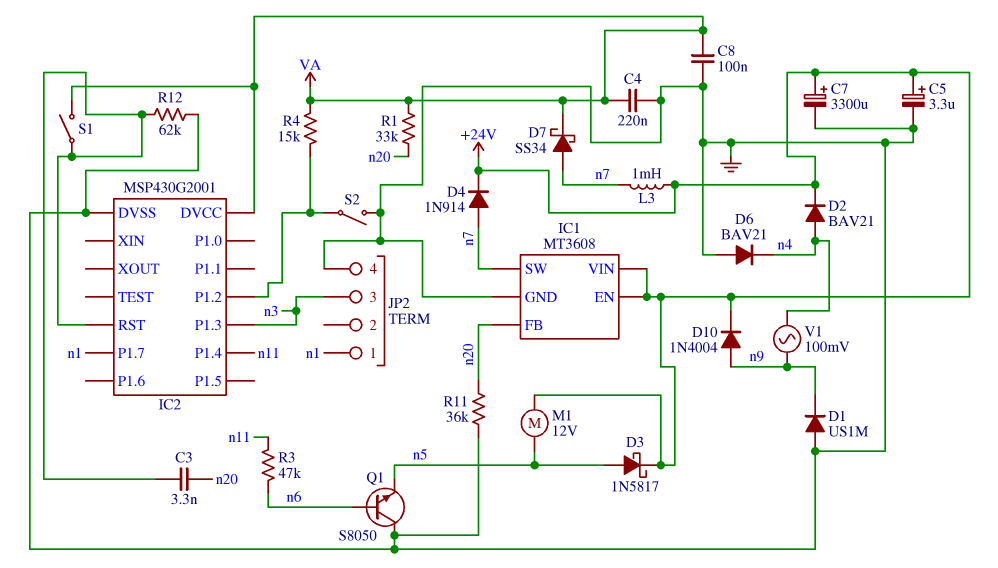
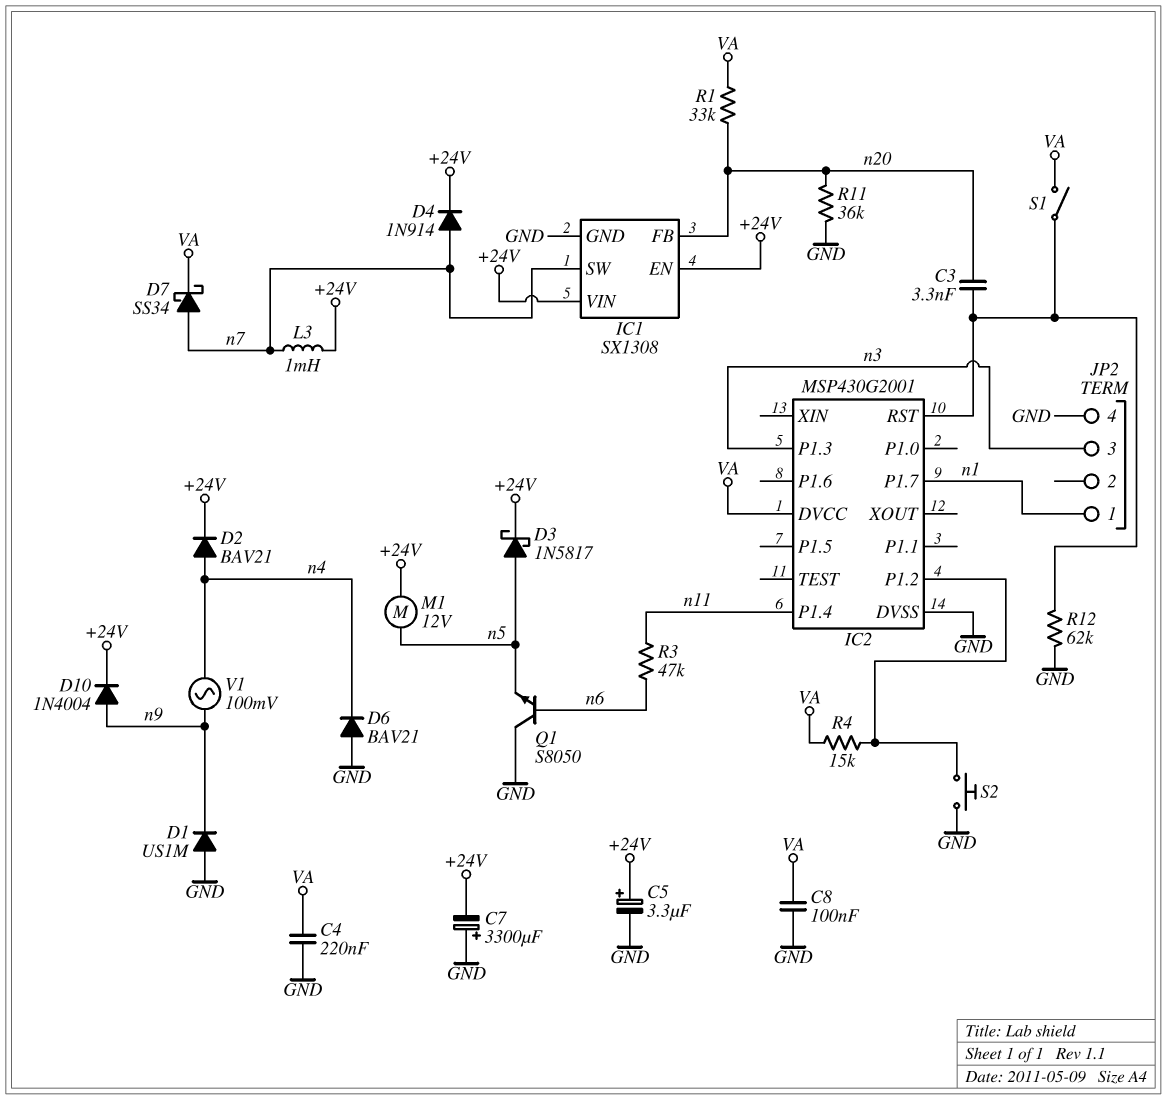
C7: 3300uF (plus +24V, minus GND) -> 3300uF (plus GND, minus +24V)
IC1: MT3608 -> SX1308
S2: switch (GND, IC2/P1.2) -> button (GND, IC2/P1.2)

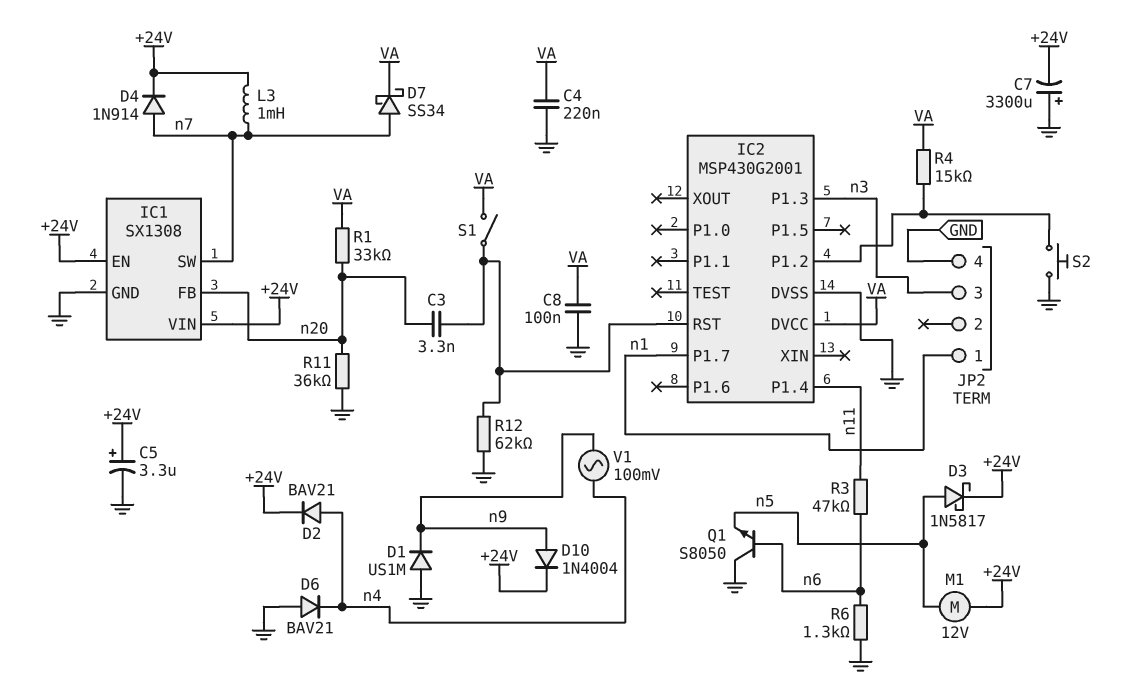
R6: none -> 1.3k (GND, n6)

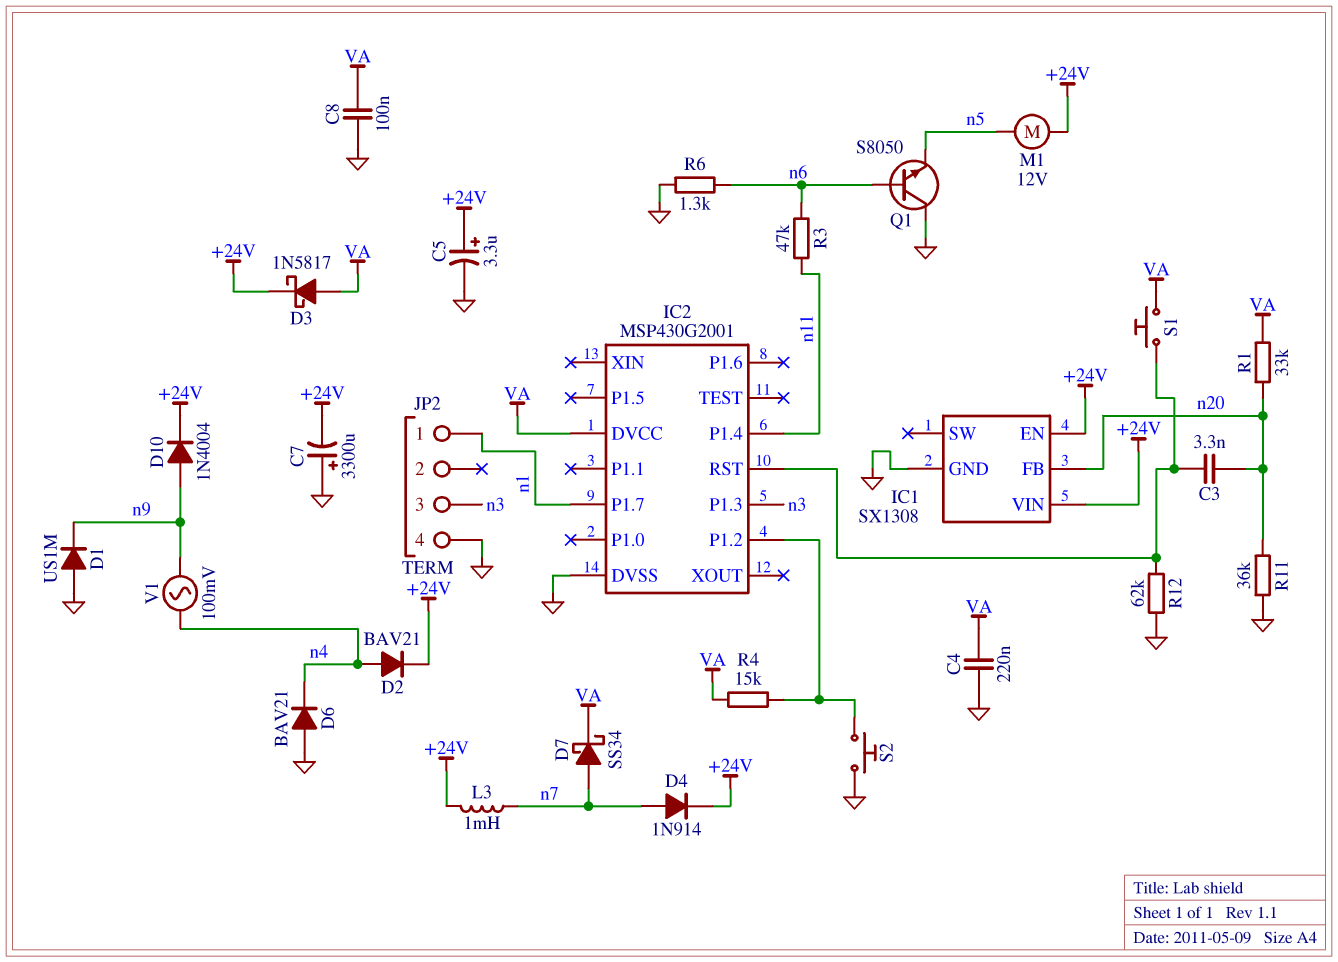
D3: schottky 1N5817 (A n5, K +24V) -> schottky 1N5817 (A VA, K +24V)
IC1 pin SW: n7 -> none
S1: switch (IC2/RST, VA) -> button (IC2/RST, VA)

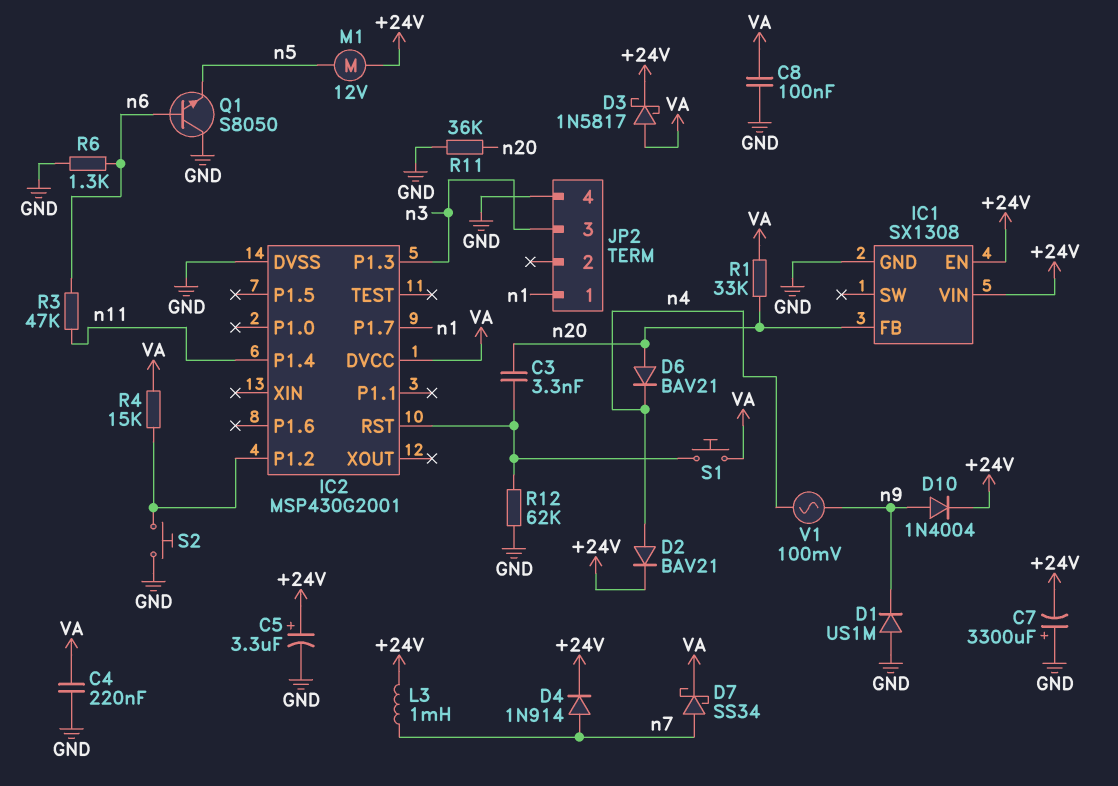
D6: diode BAV21 (A GND, K n4) -> diode BAV21 (A n20, K n4)

